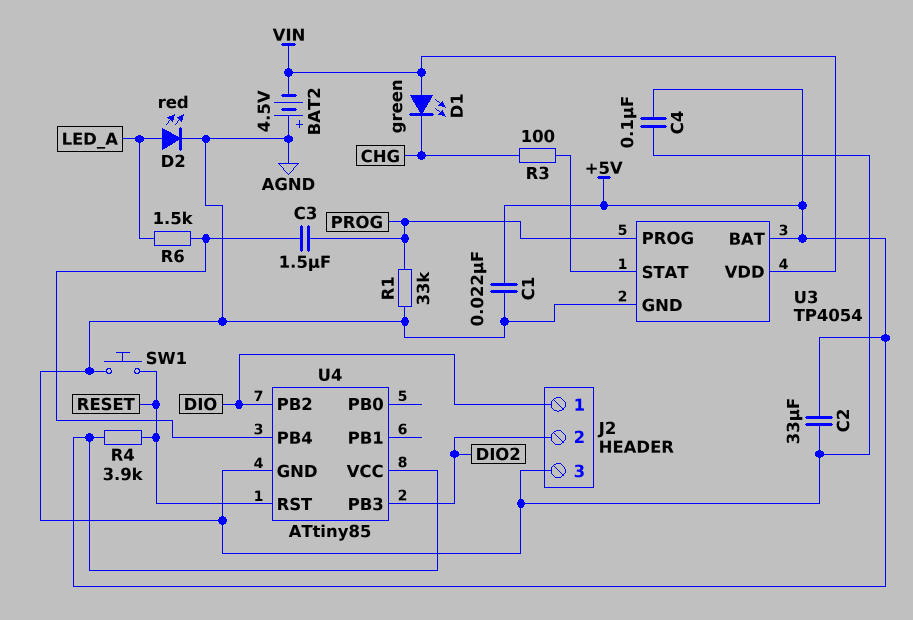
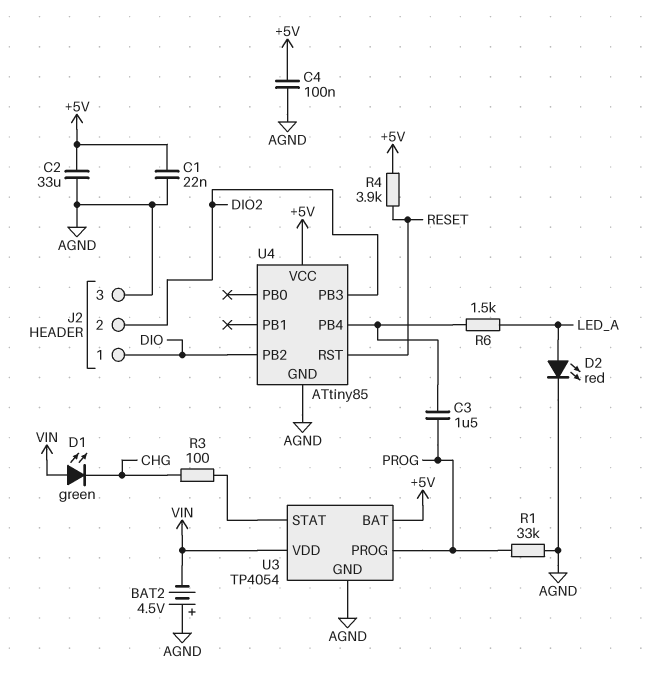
SW1: button (AGND, RESET) -> none

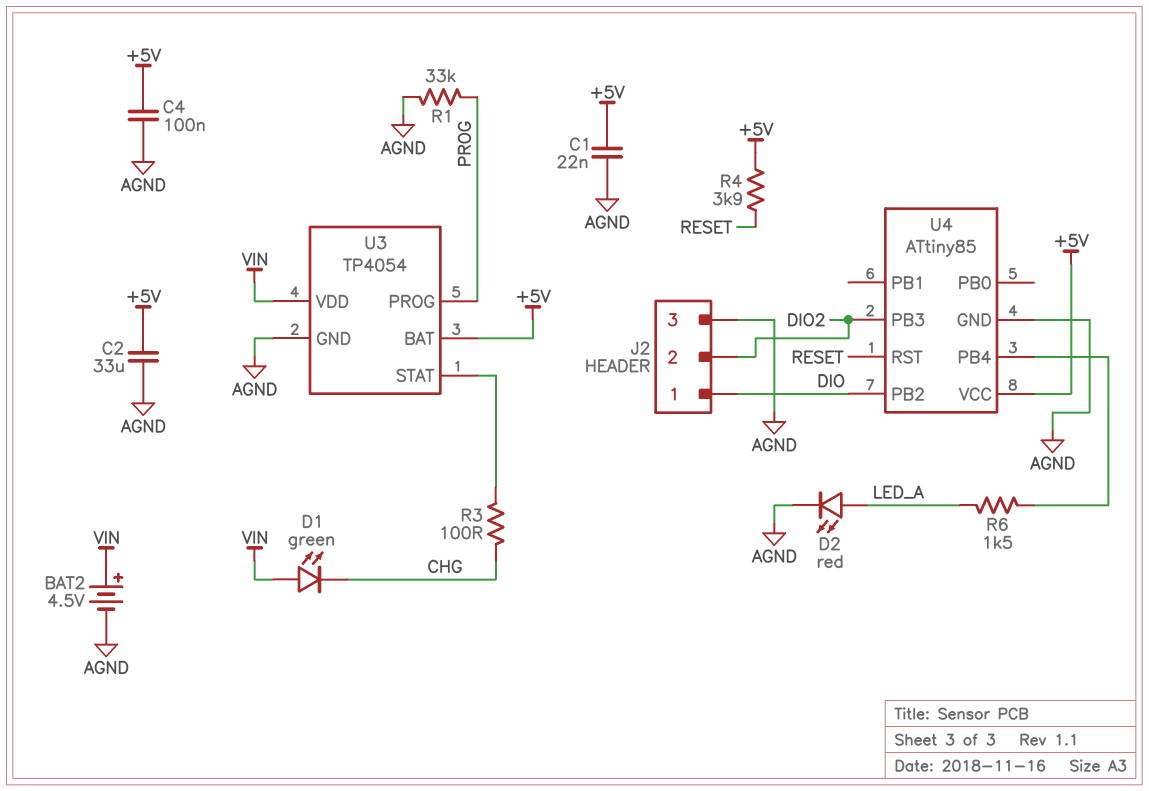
BAT2: 4.5V (plus AGND, minus VIN) -> 4.5V (plus VIN, minus AGND)
C3: 1.5uF (PROG, U4/PB4) -> none

